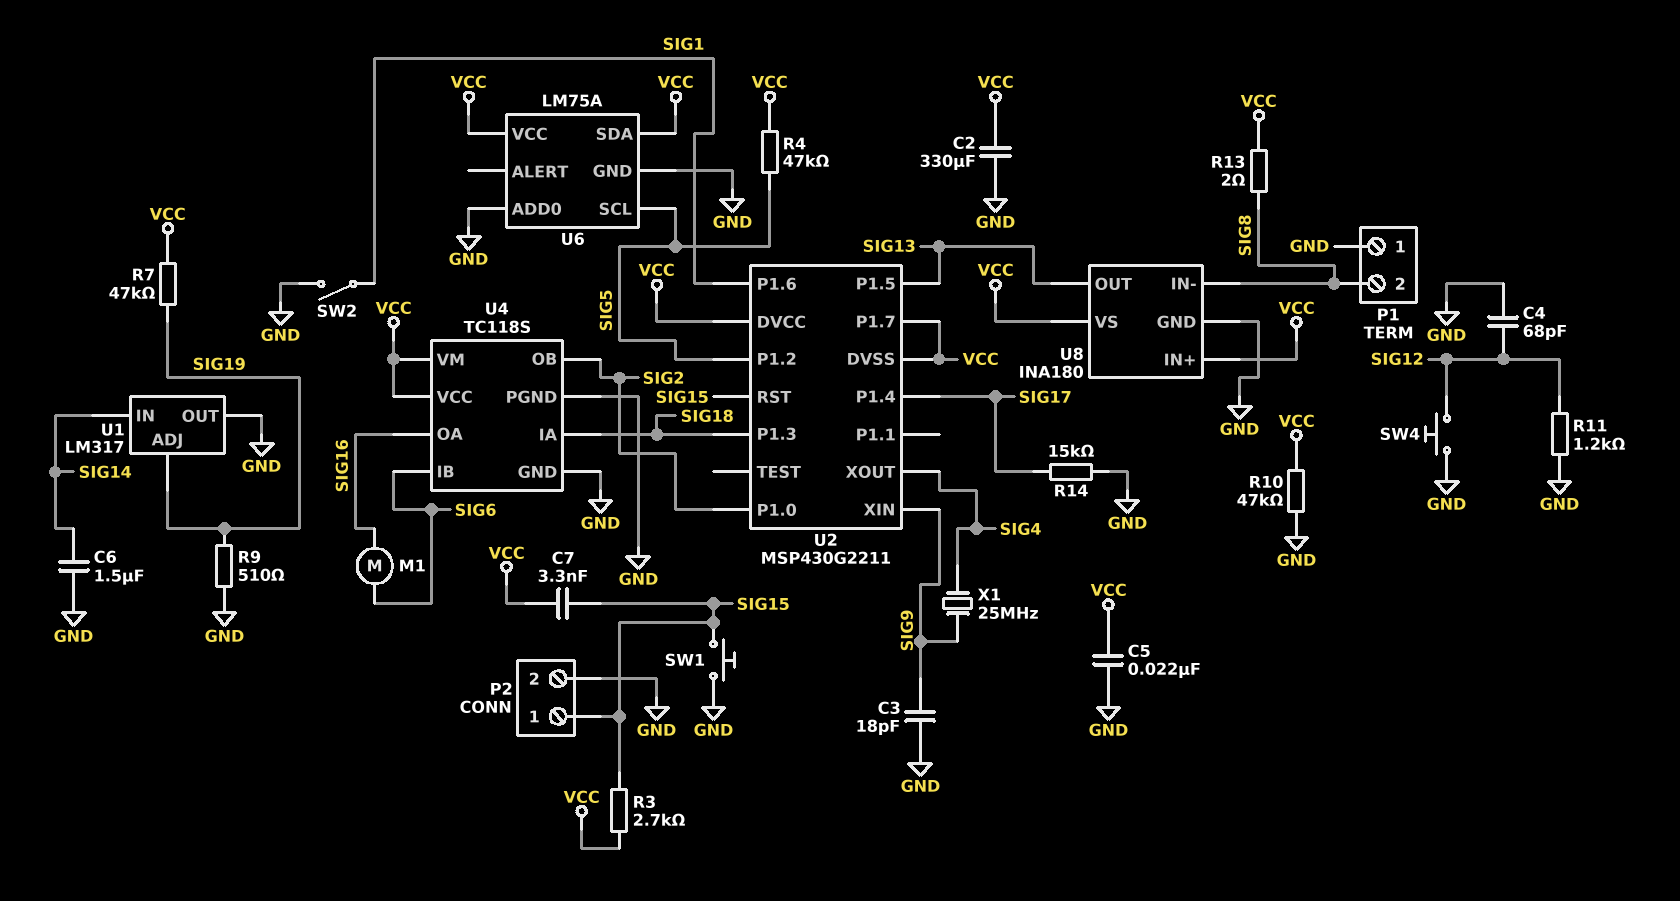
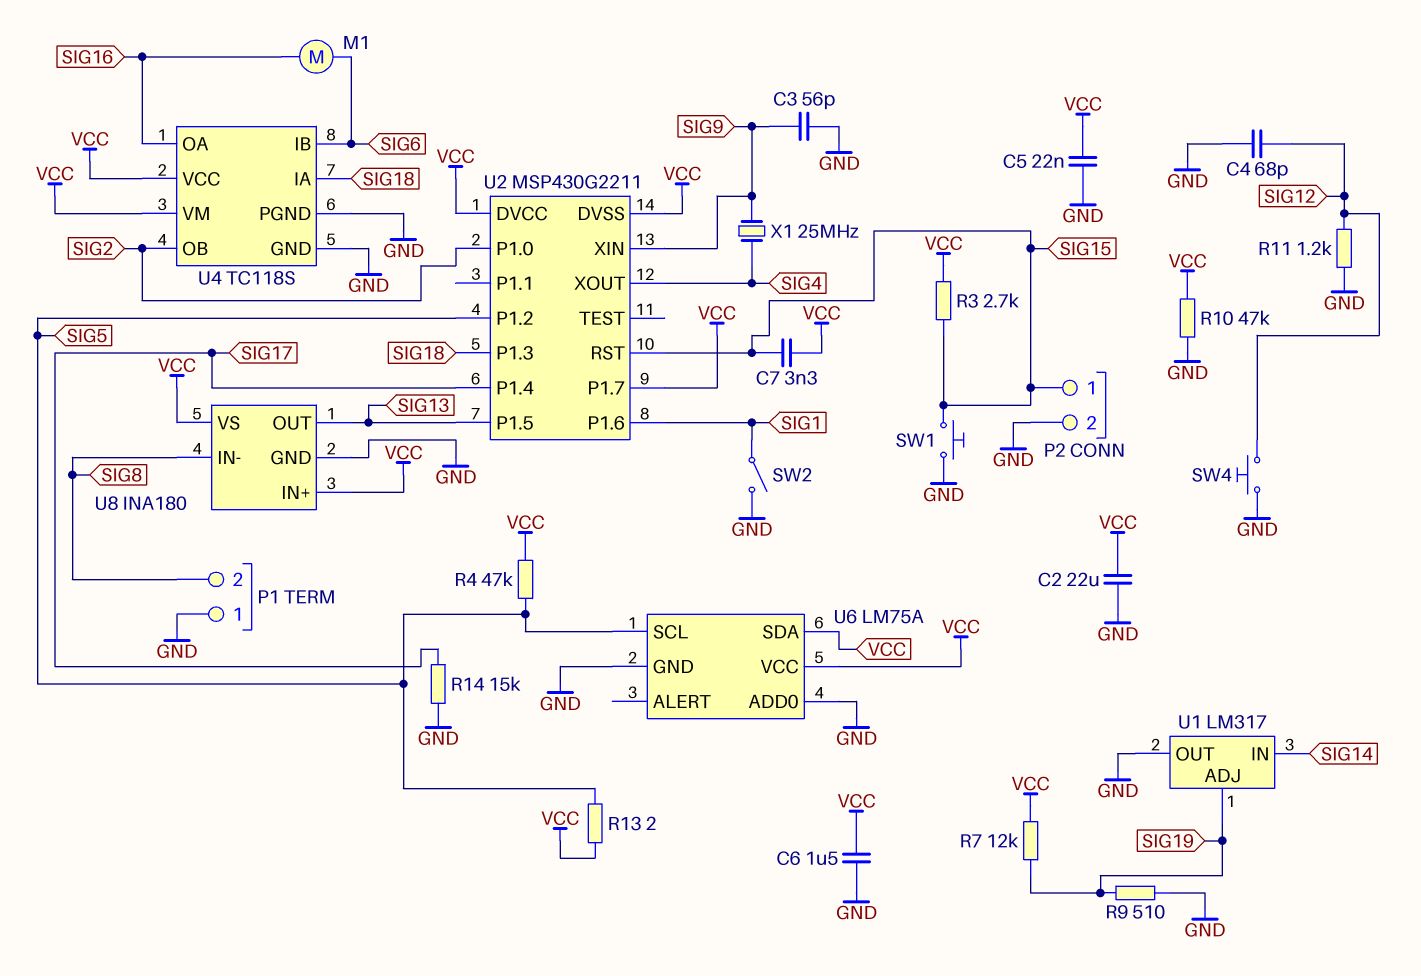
C2: 330uF (GND, VCC) -> 22uF (GND, VCC)
C3: 18pF (GND, SIG9) -> 56pF (GND, SIG9)
C6: 1.5uF (GND, SIG14) -> 1.5uF (GND, VCC)
R7: 47k (SIG19, VCC) -> 12k (SIG19, VCC)
R13: 2 (SIG8, VCC) -> 2 (SIG5, VCC)

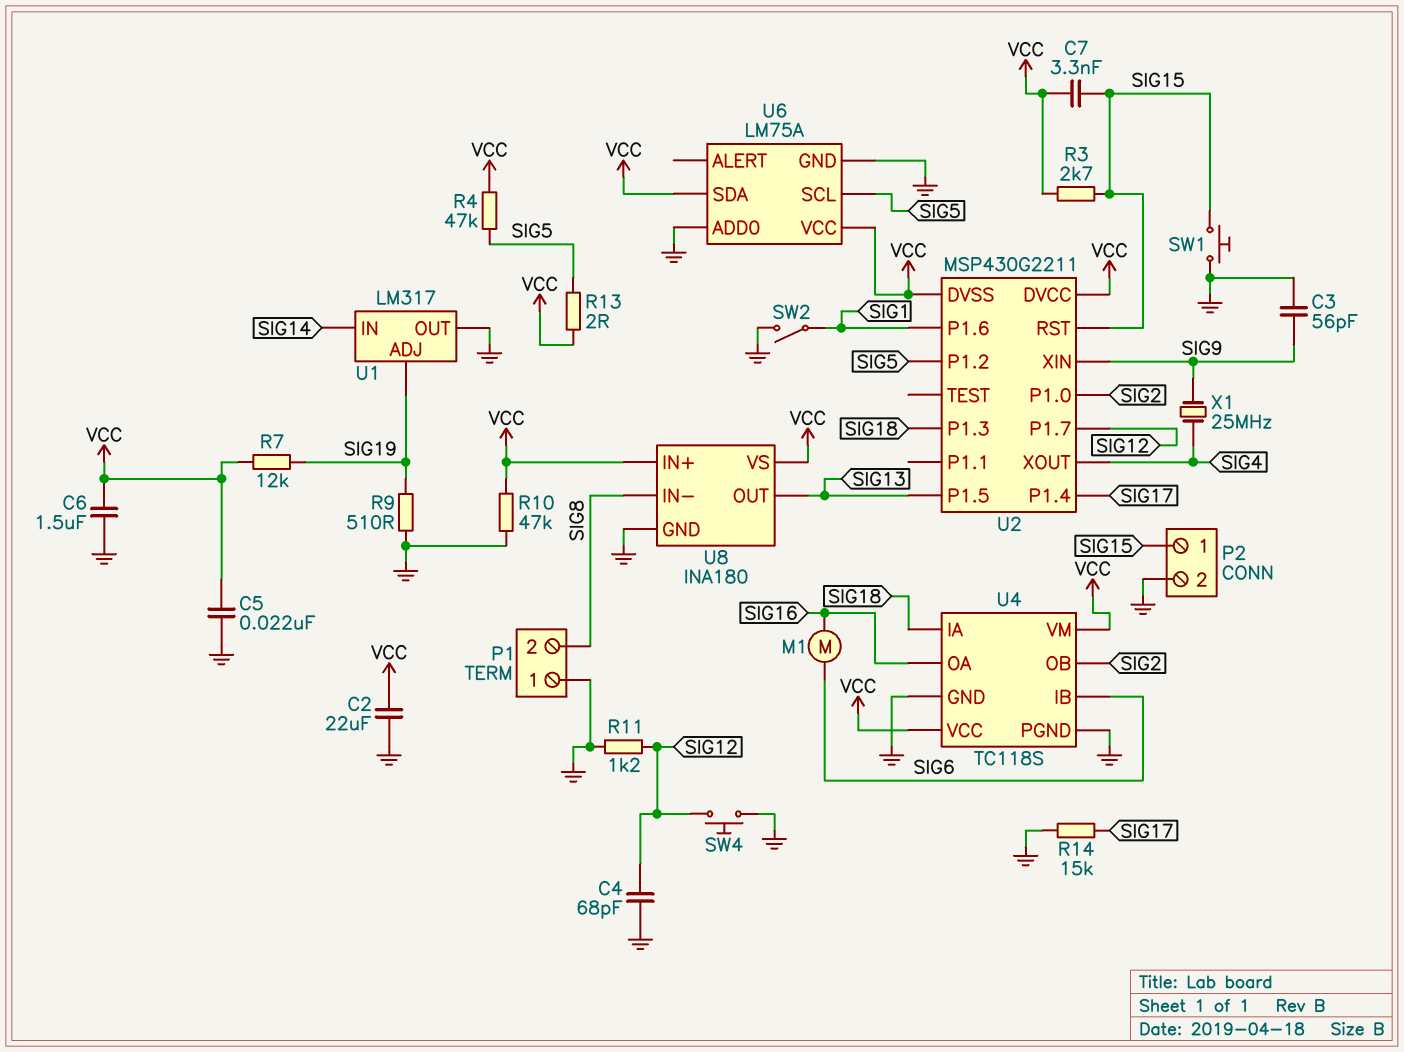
U2 pin P1.7: VCC -> SIG12

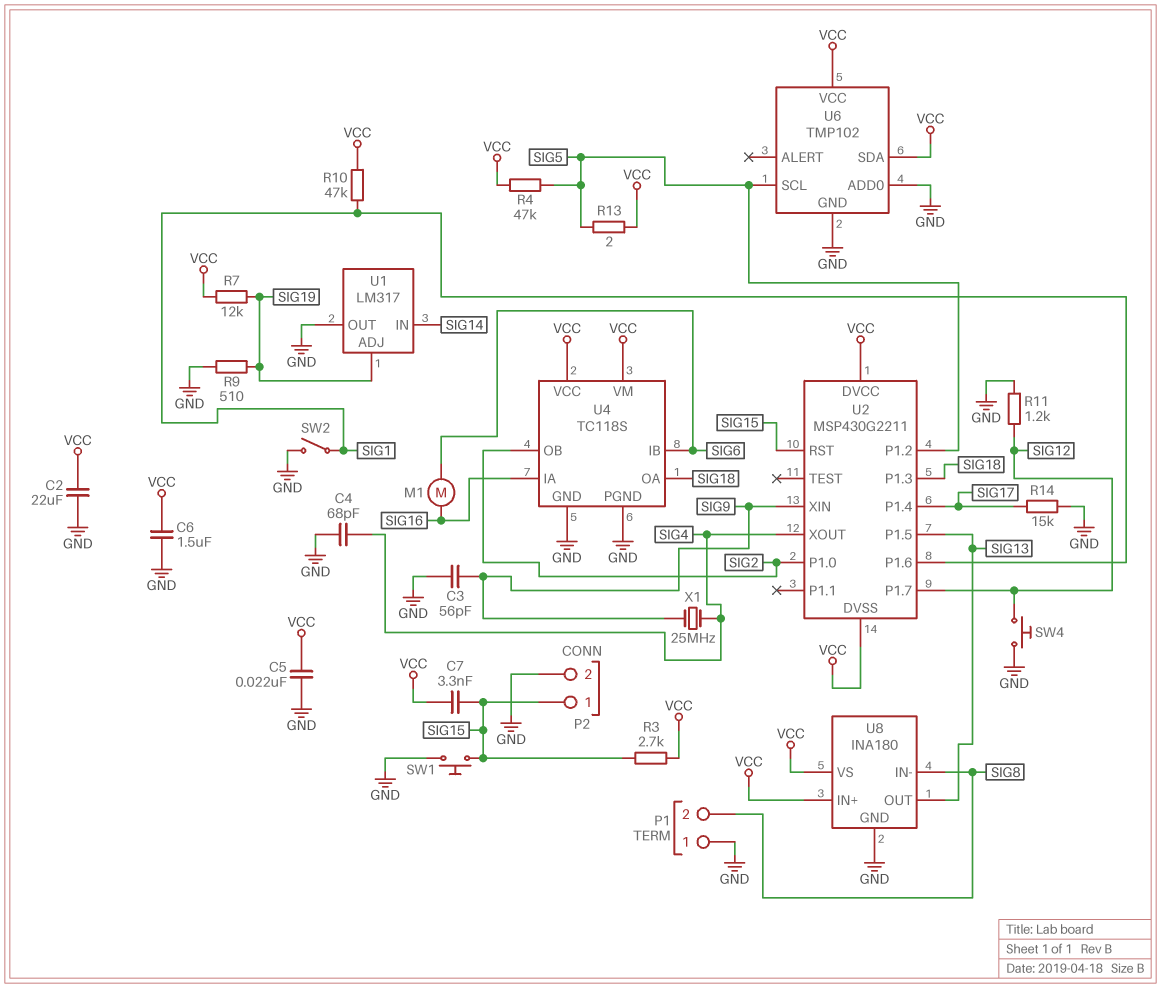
C4: 68pF (GND, SIG12) -> 68pF (GND, SIG4)
R10: 47k (GND, VCC) -> 47k (SIG1, VCC)
U4 pin IA: SIG18 -> SIG16
U4 pin OA: SIG16 -> SIG18
U6: LM75A -> TMP102

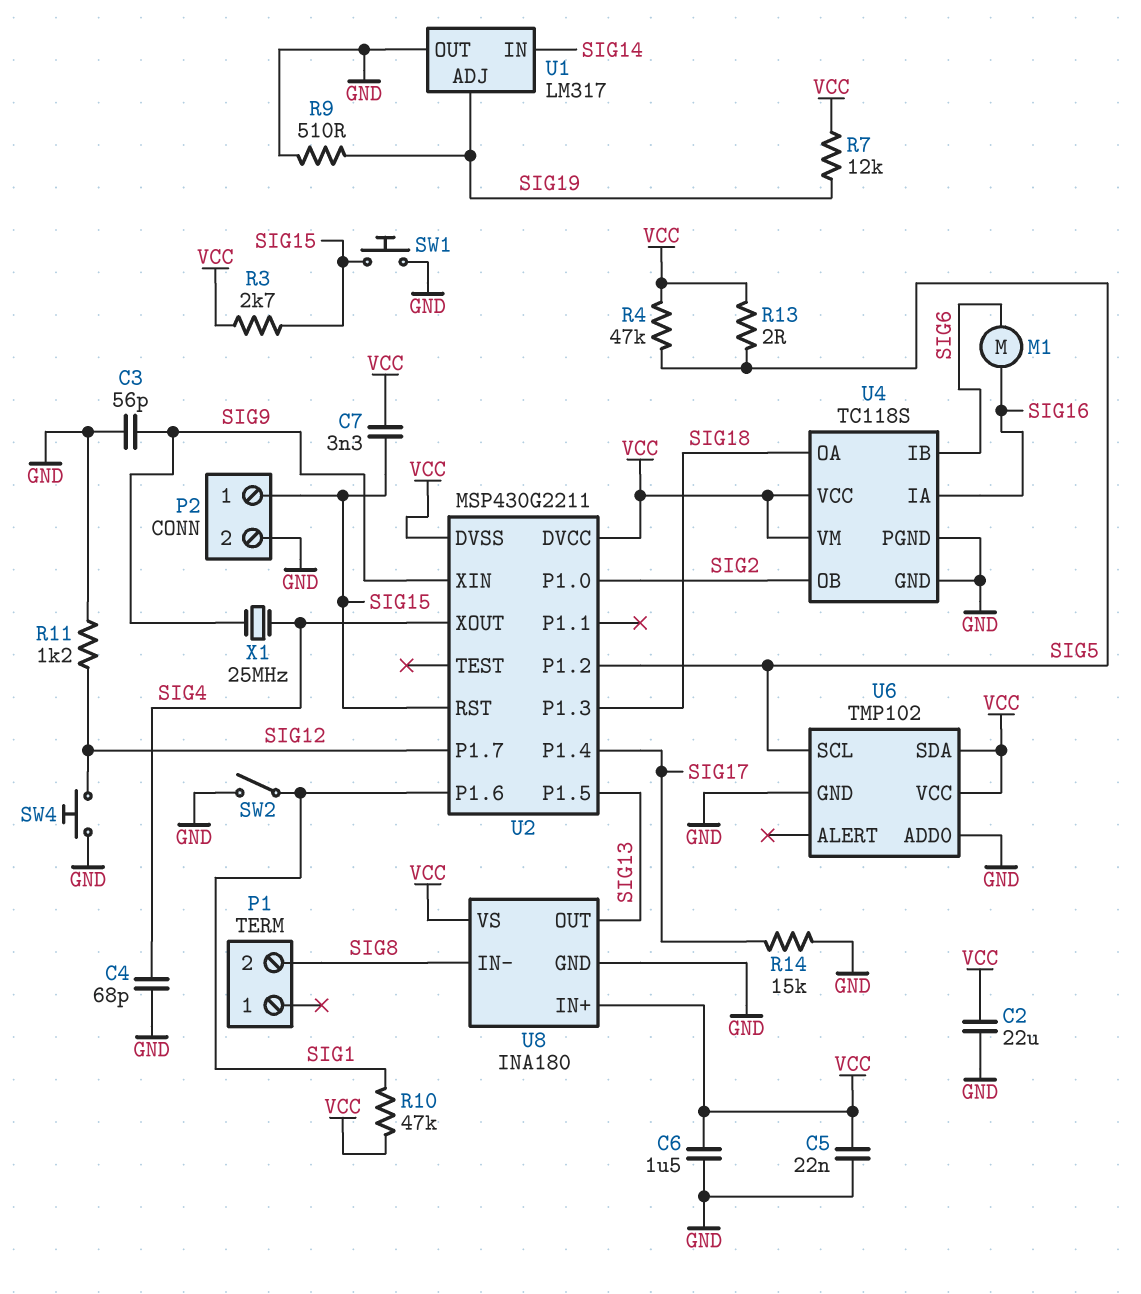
P1 pin 1: GND -> none

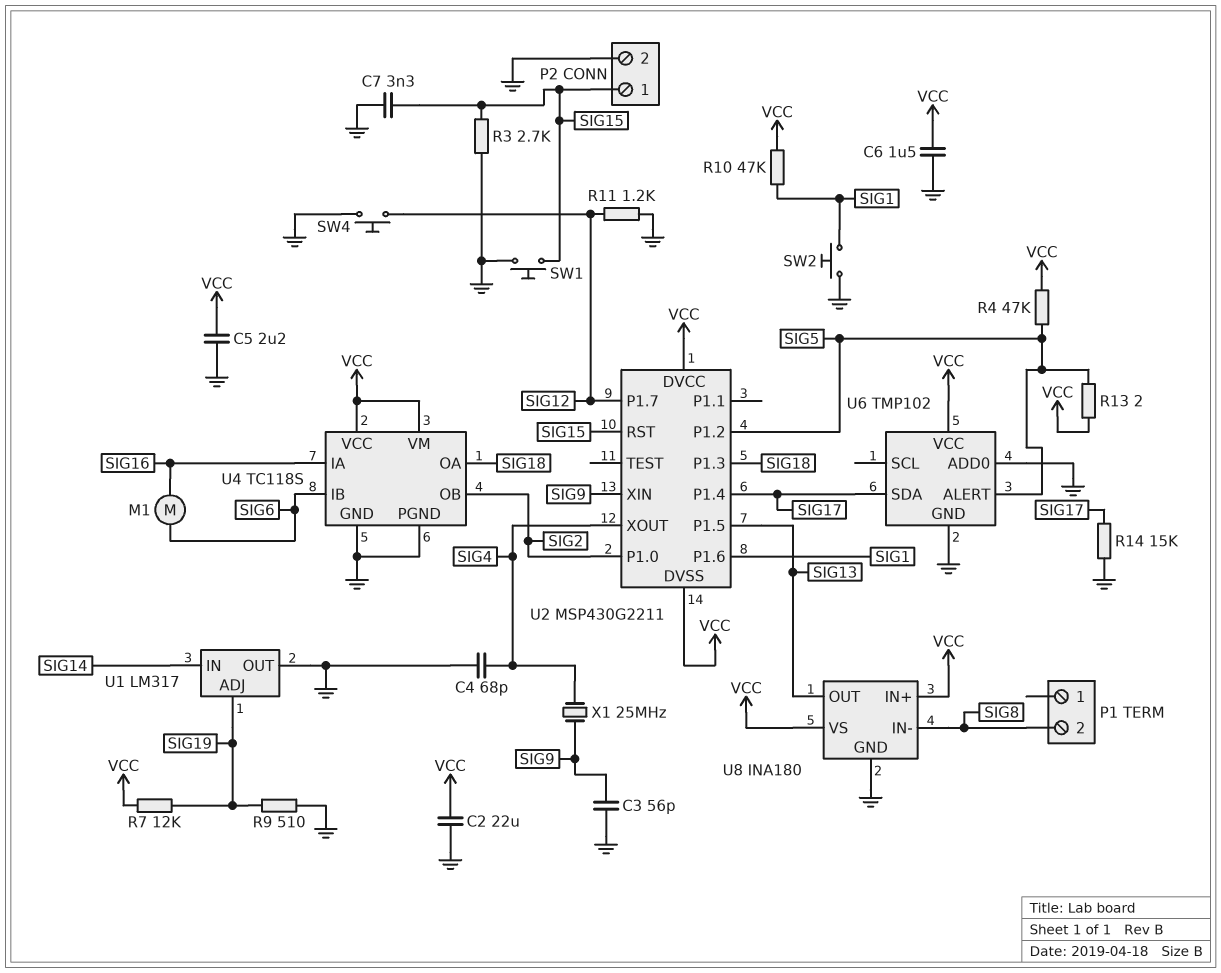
C5: 22nF (GND, VCC) -> 2.2uF (GND, VCC)
C7: 3.3nF (SIG15, VCC) -> 3.3nF (GND, SIG15)
R3: 2.7k (SIG15, VCC) -> 2.7k (GND, SIG15)
SW2: switch (GND, SIG1) -> button (GND, SIG1)
U6 pin ALERT: none -> SIG5
U6 pin SCL: SIG5 -> none
U6 pin SDA: VCC -> SIG17

